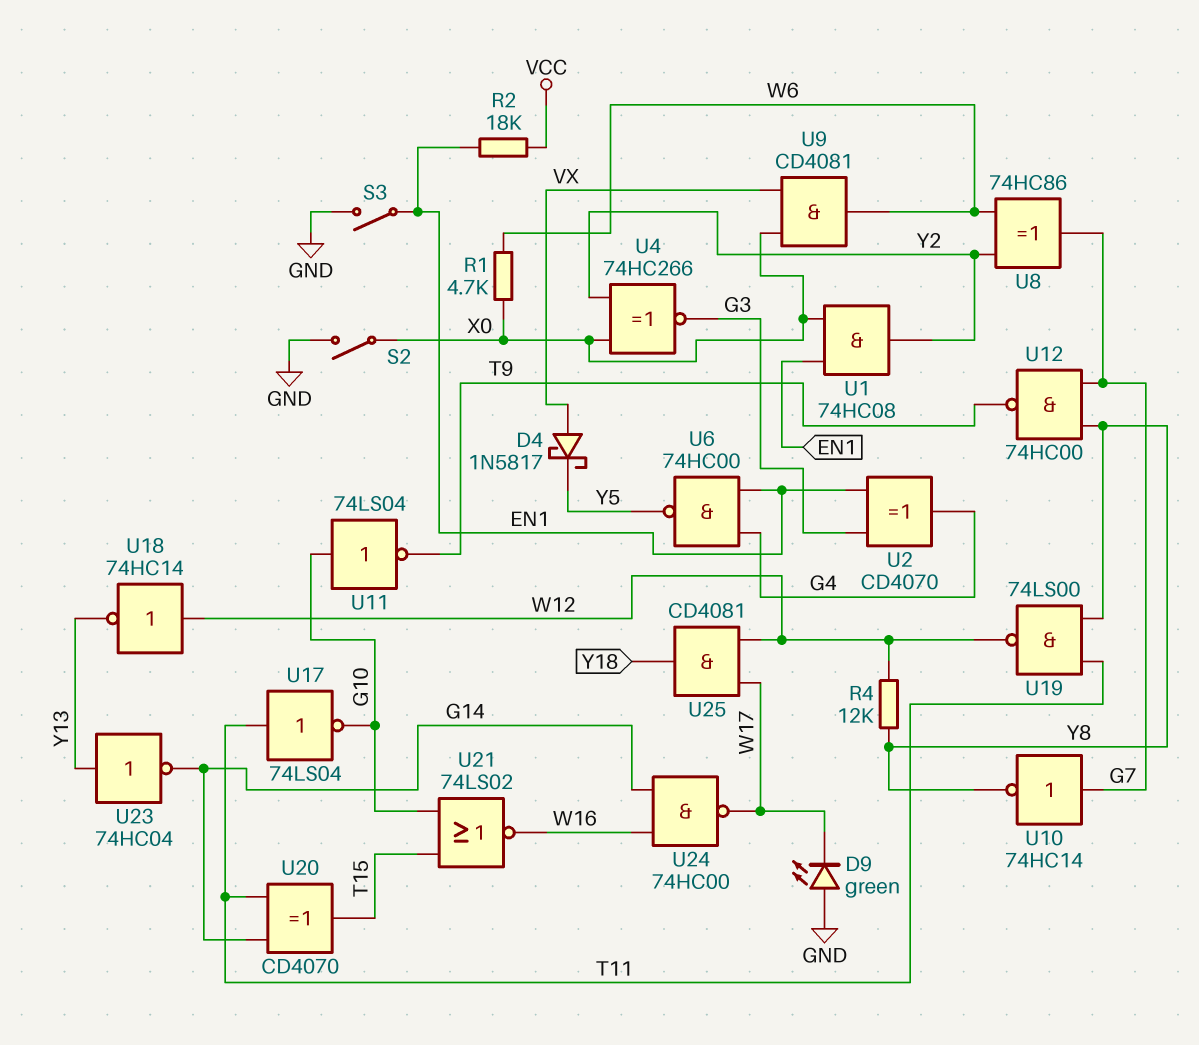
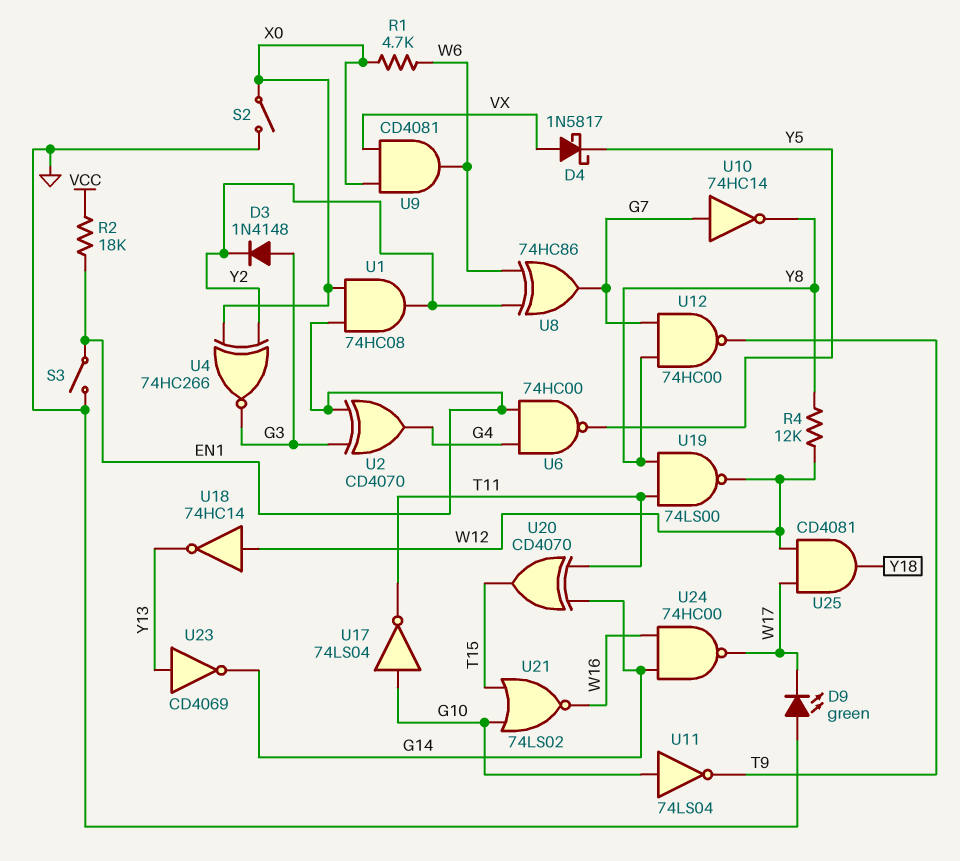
D3: none -> diode 1N4148 (A G3, K Y2)
U17: NOT 74LS04 (in T11, out G10) -> NOT 74LS04 (in G10, out T11)
U23: NOT 74HC04 (in Y13, out G14) -> NOT CD4069 (in Y13, out G14)

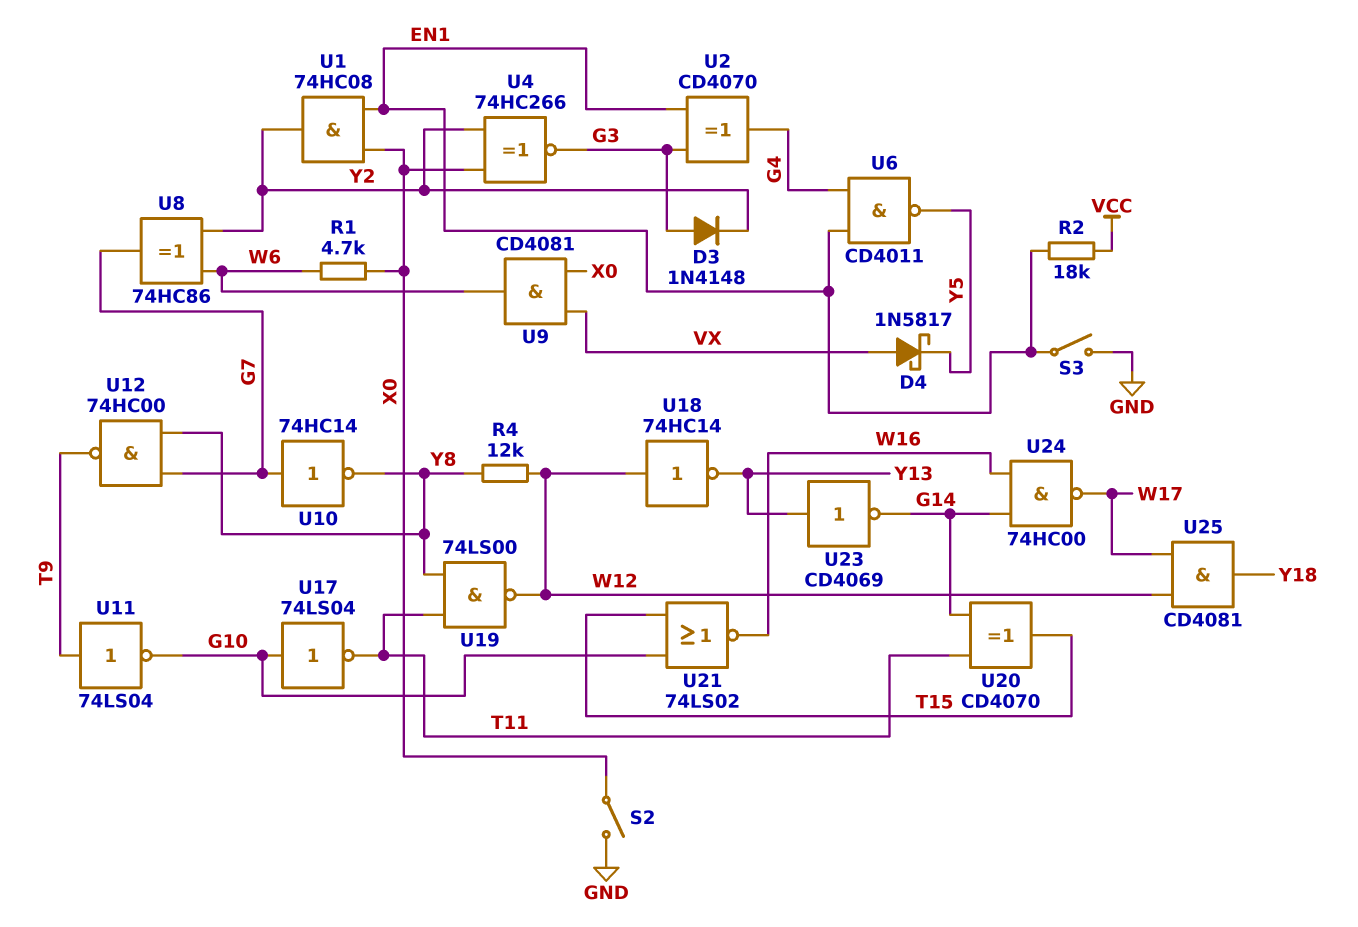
D9: LED green (A GND, K W17) -> none
U6: NAND 74HC00 (in EN1, in G4, out Y5) -> NAND CD4011 (in EN1, in G4, out Y5)
U11: NOT 74LS04 (in G10, out T9) -> NOT 74LS04 (in T9, out G10)

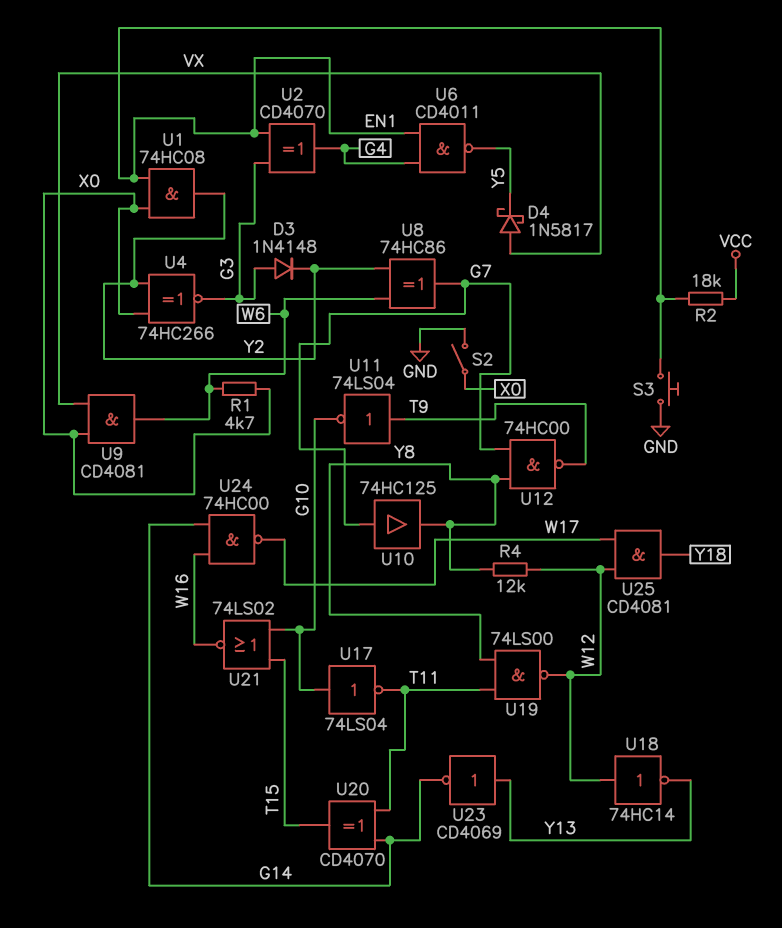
S3: switch (EN1, GND) -> button (EN1, GND)
U10: NOT 74HC14 (in G7, out Y8) -> buffer 74HC125 (in G7, out Y8)

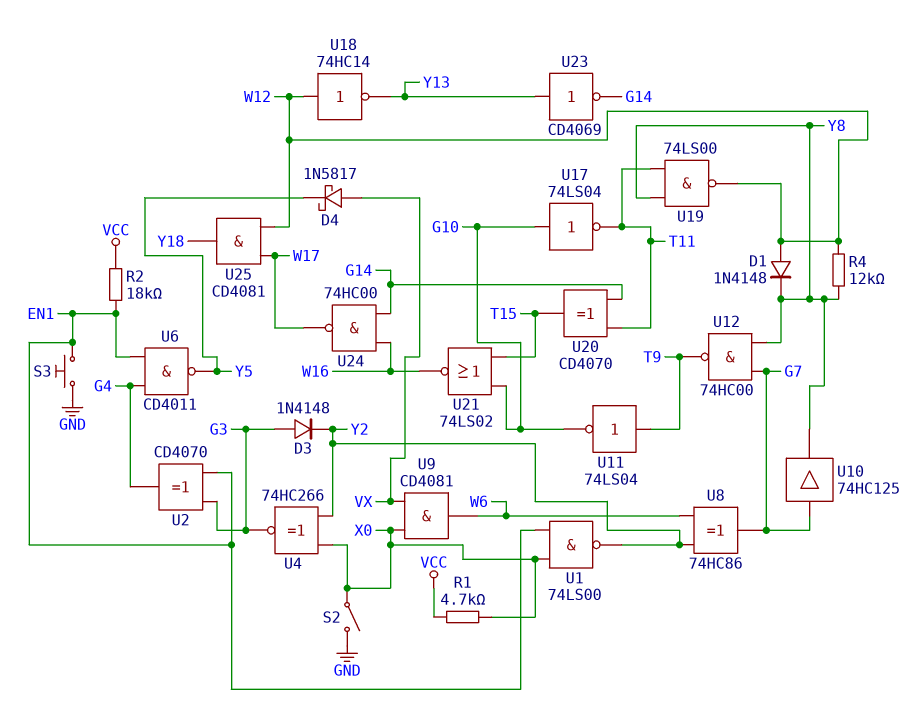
D1: none -> diode 1N4148 (A W12, K Y8)
R1: 4.7k (W6, X0) -> 4.7k (VCC, X0)
U1: AND 74HC08 (in EN1, in X0, out Y2) -> NAND 74LS00 (in EN1, in X0, out Y2)

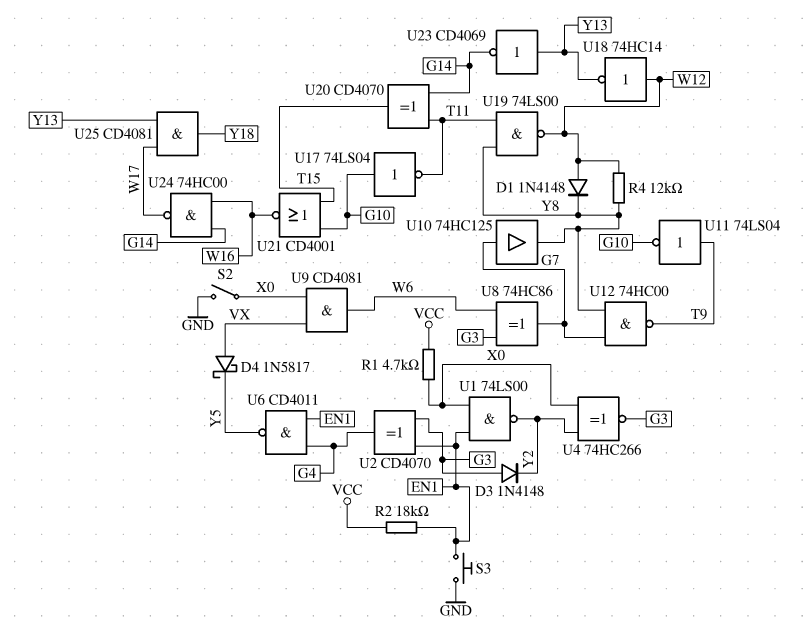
U8: XOR 74HC86 (in W6, in Y2, out G7) -> XOR 74HC86 (in G3, in W6, out G7)
U21: NOR 74LS02 (in G10, in T15, out W16) -> NOR CD4001 (in G10, in T15, out W16)
U25: AND CD4081 (in W12, in W17, out Y18) -> AND CD4081 (in W17, in Y13, out Y18)

